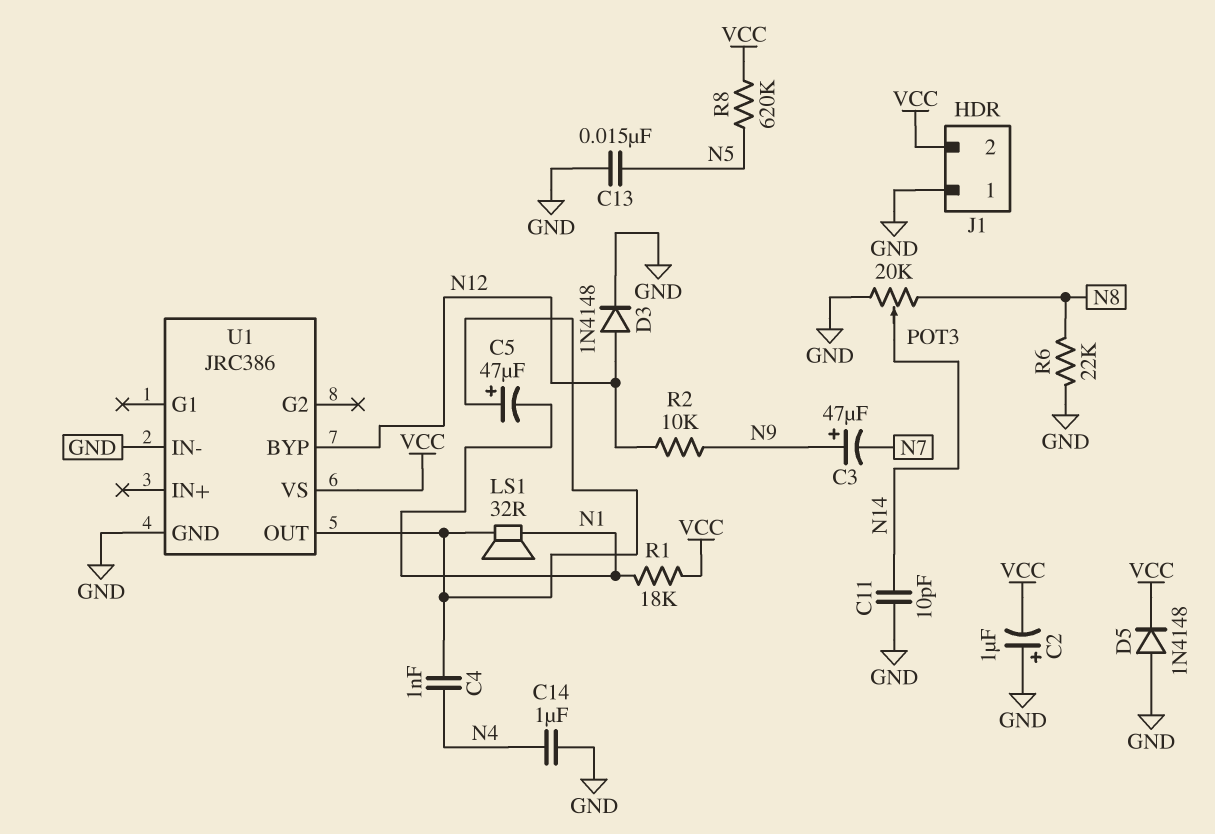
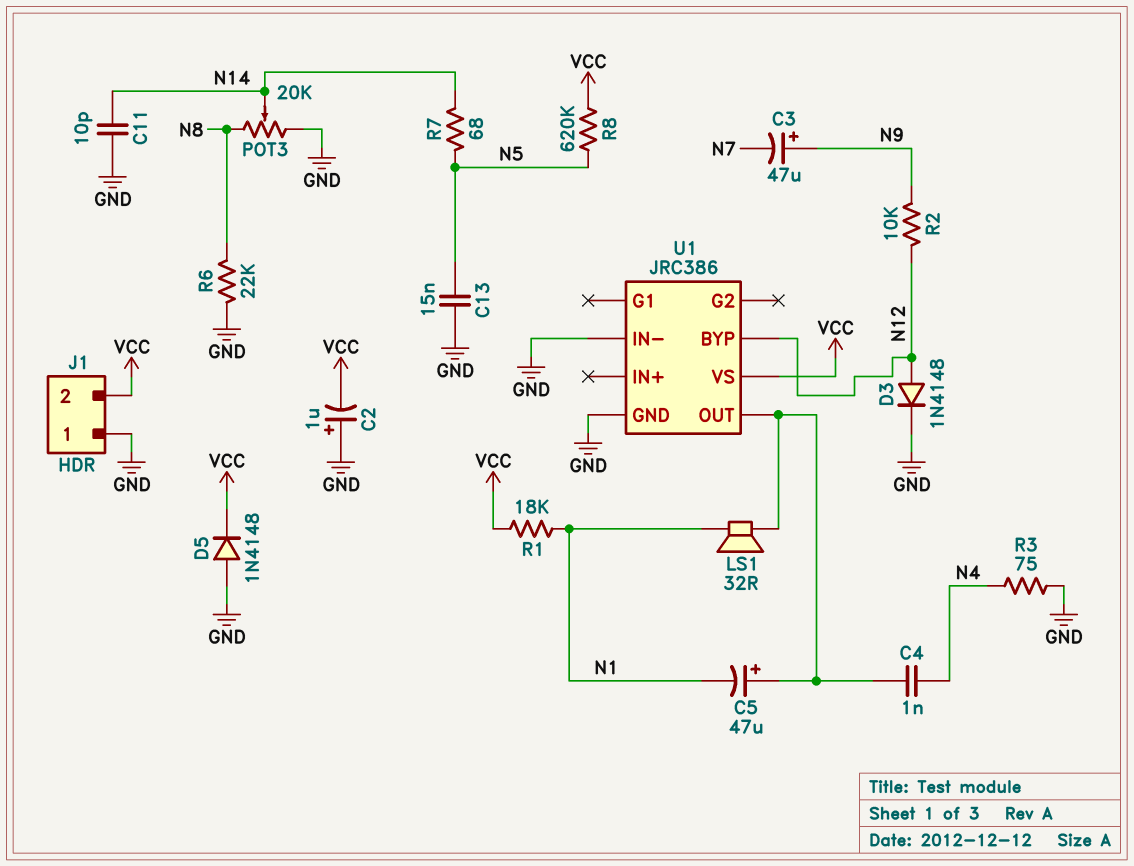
C14: 1uF (GND, N4) -> none
R3: none -> 75 (GND, N4)
R7: none -> 68 (N5, N14)

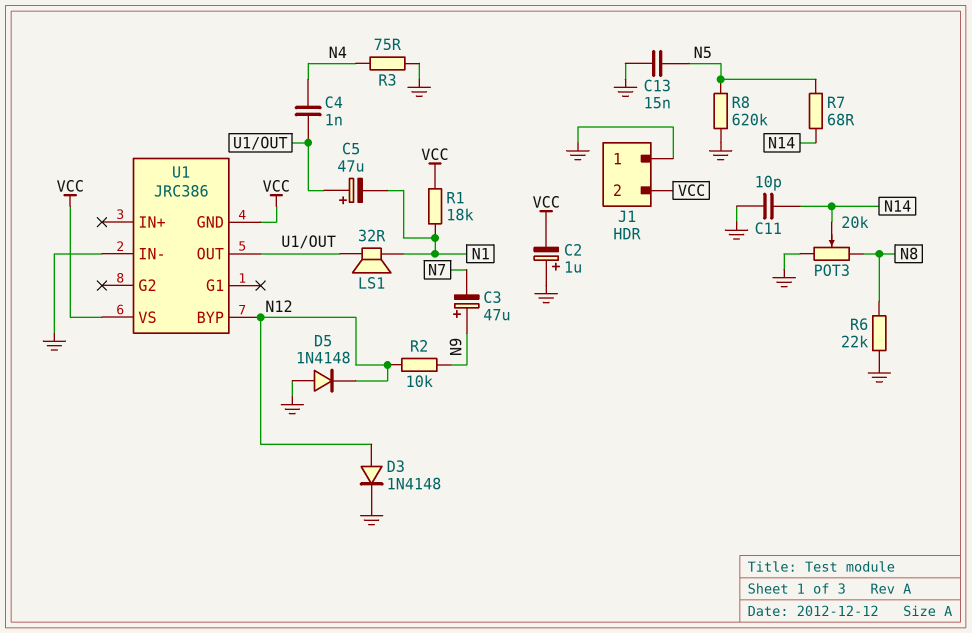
D5: diode 1N4148 (A GND, K VCC) -> diode 1N4148 (A GND, K N12)
R8: 620k (N5, VCC) -> 620k (GND, N5)
U1 pin GND: GND -> VCC

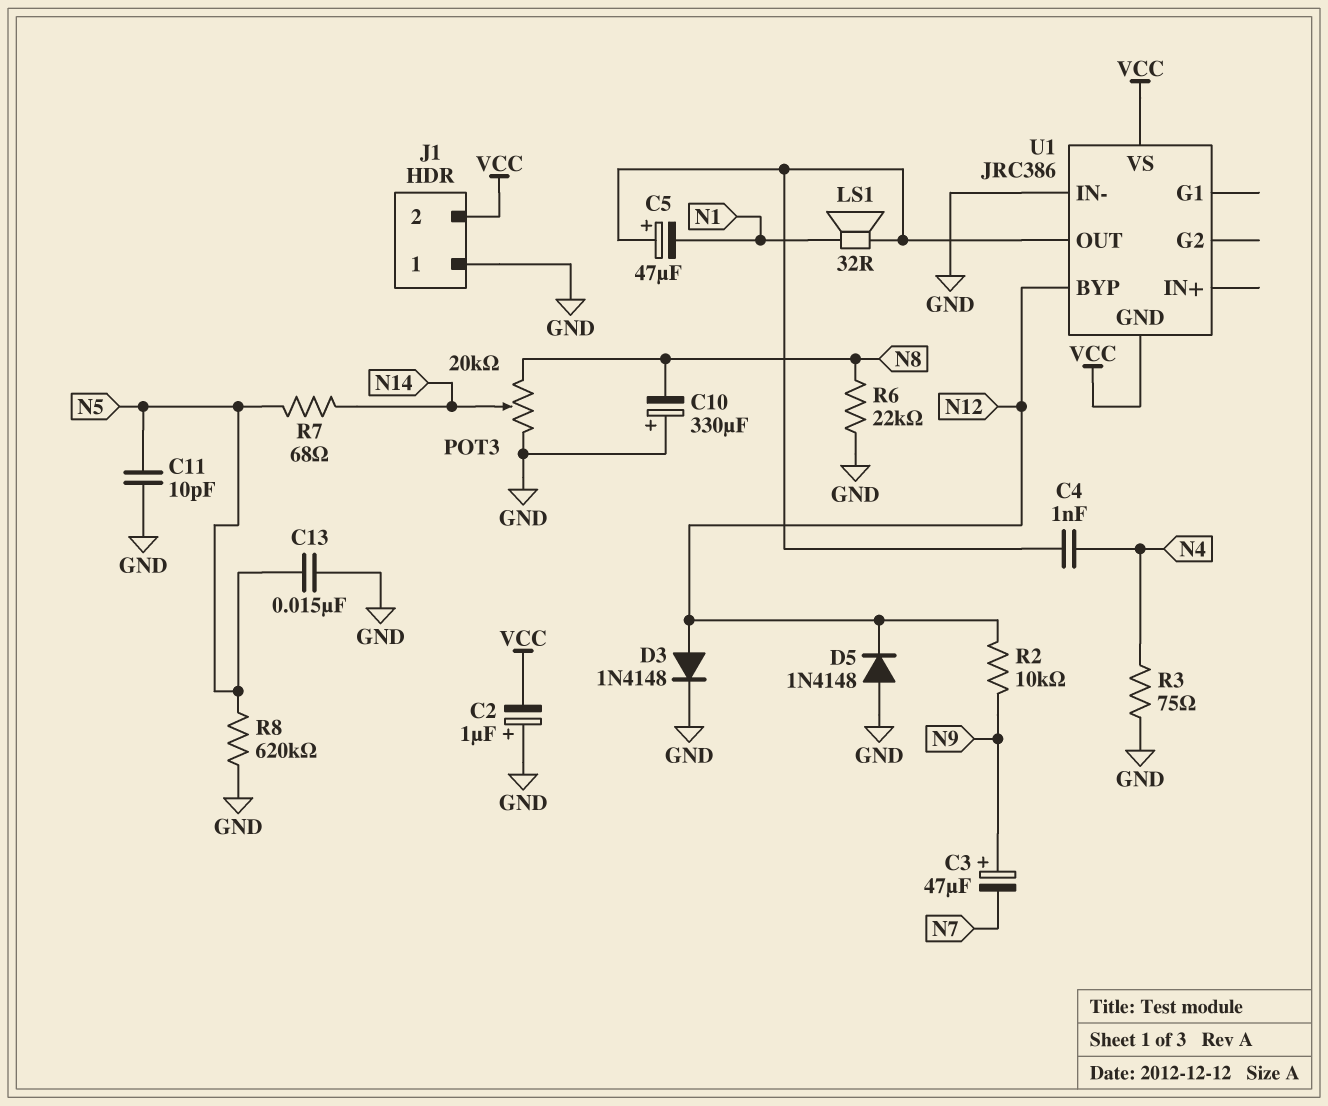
C10: none -> 330uF (plus GND, minus N8)
C11: 10pF (GND, N14) -> 10pF (GND, N5)
R1: 18k (N1, VCC) -> none

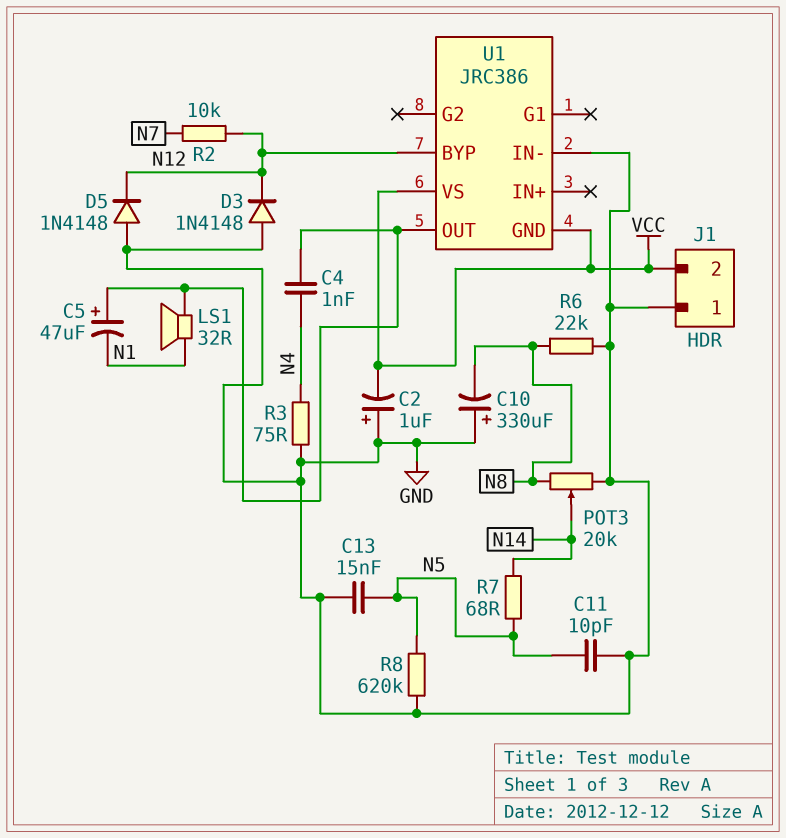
C3: 47uF (plus N9, minus N7) -> none
D3: diode 1N4148 (A N12, K GND) -> diode 1N4148 (A GND, K N12)
R2: 10k (N9, N12) -> 10k (N7, N12)

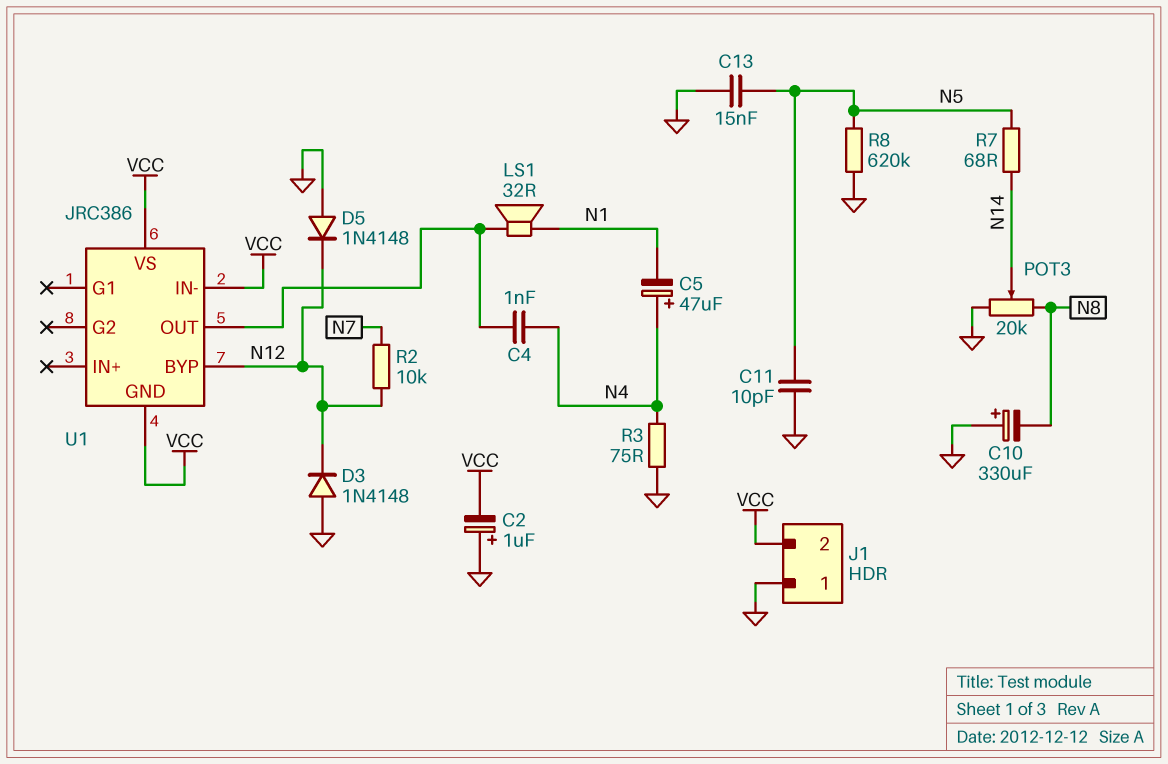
C5: 47uF (plus U1/OUT, minus N1) -> 47uF (plus N4, minus N1)
R6: 22k (GND, N8) -> none
U1 pin IN-: GND -> VCC

